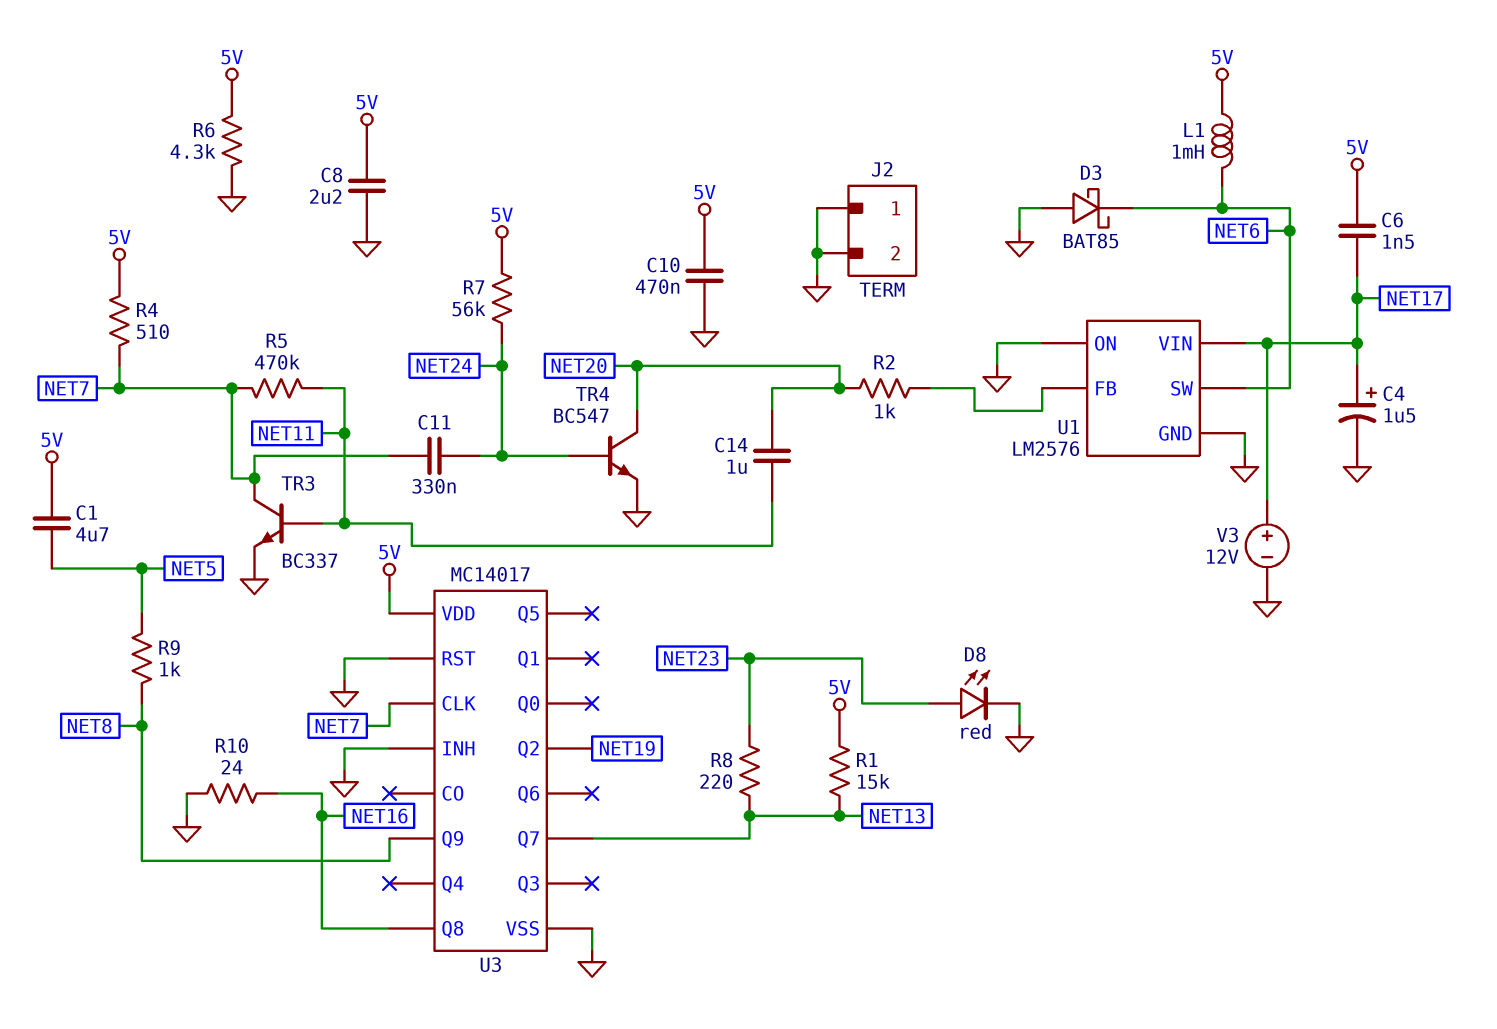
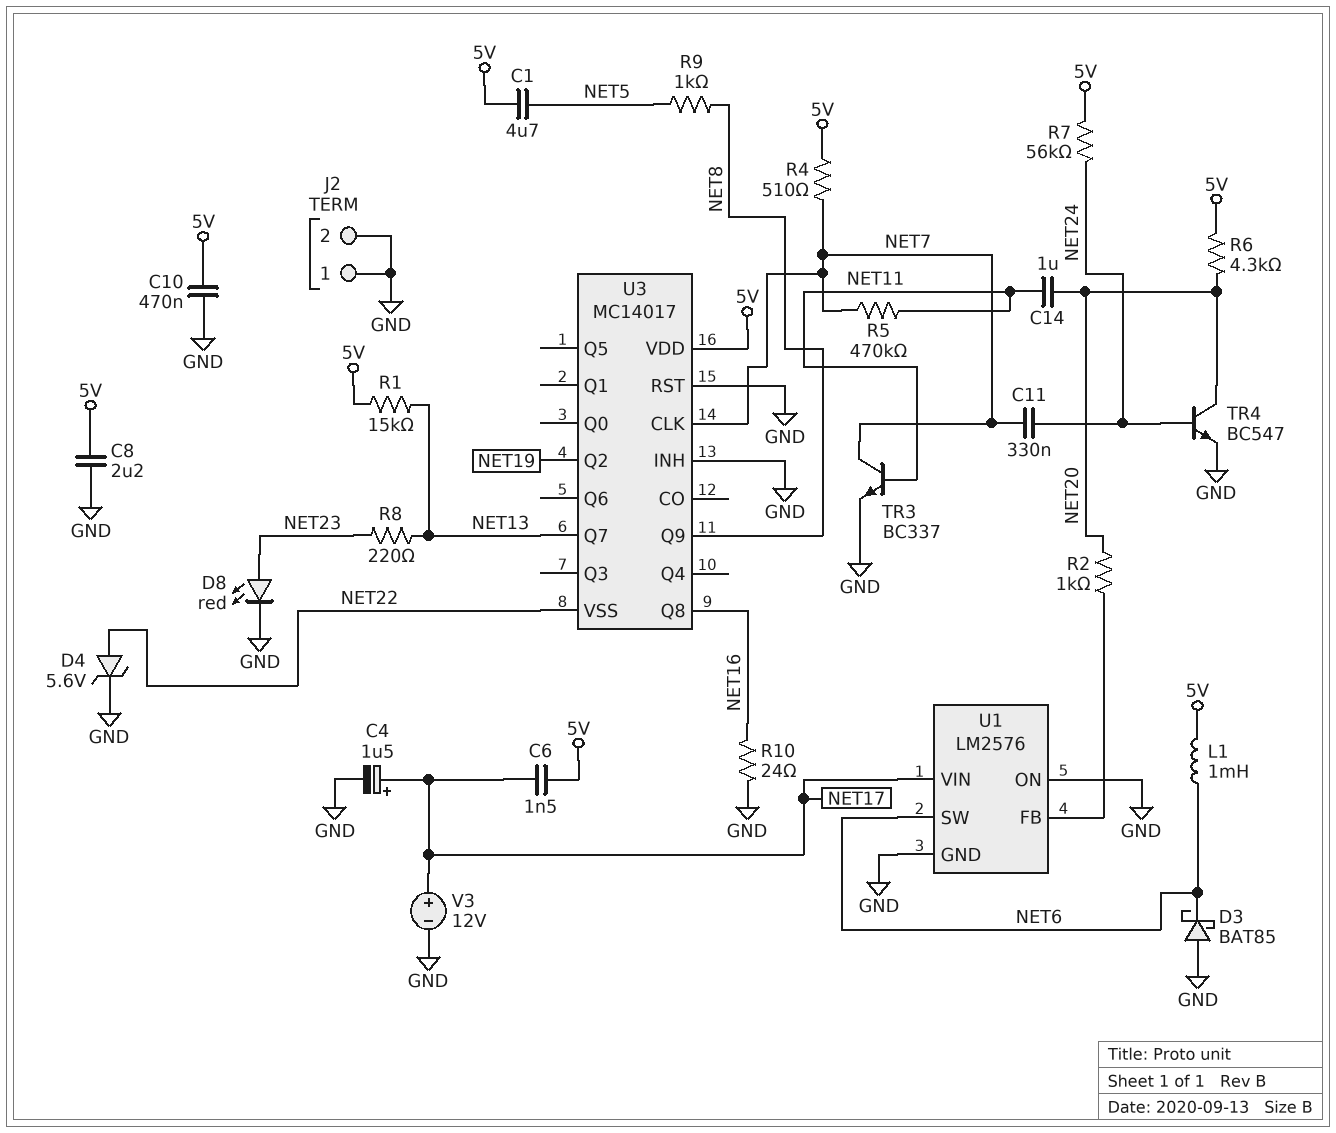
D4: none -> zener 5.6V (A NET22, K GND)
R6: 4.3k (5V, GND) -> 4.3k (5V, NET20)
U3 pin VSS: GND -> NET22

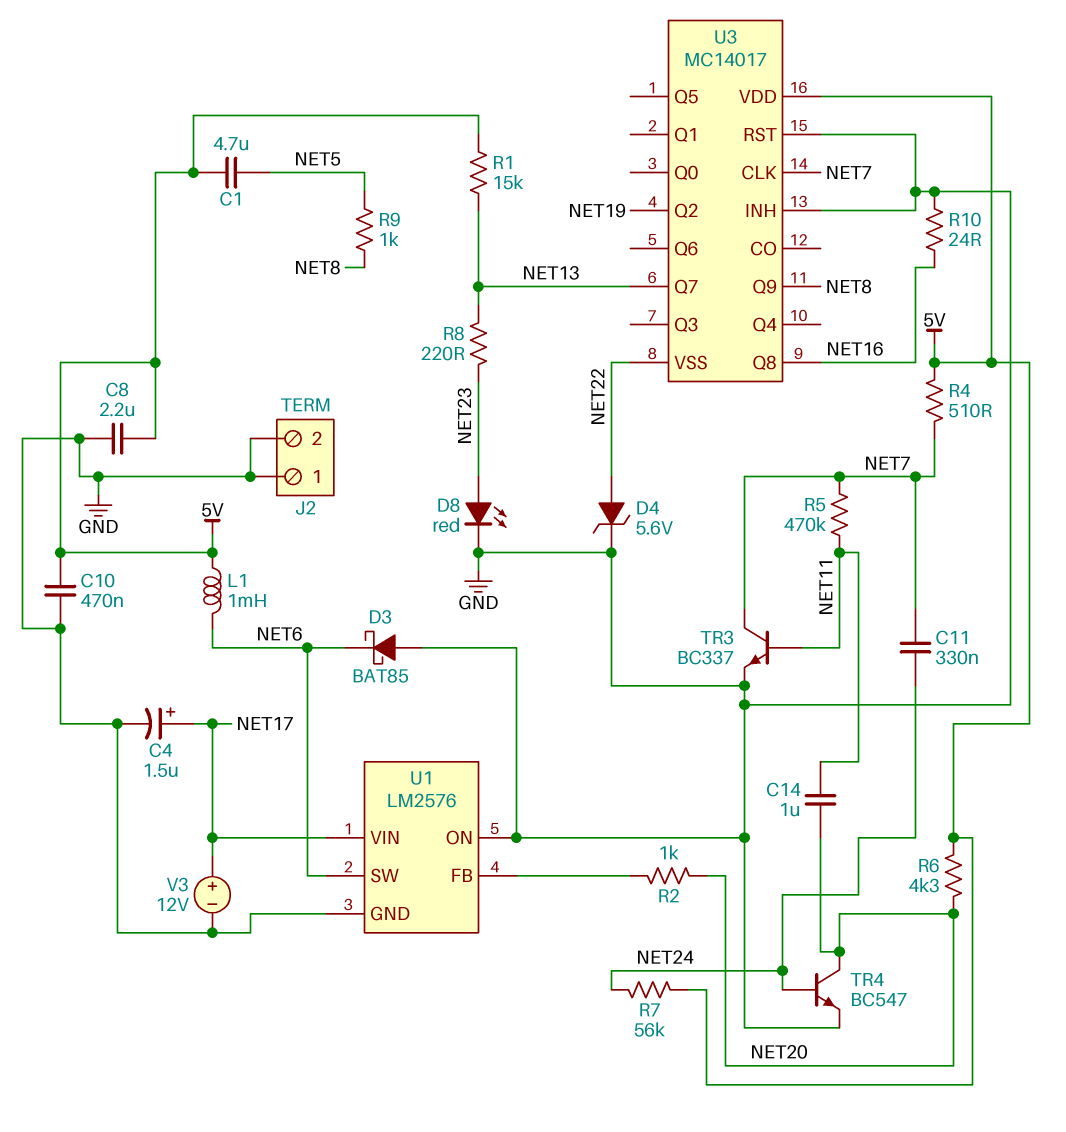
C6: 1.5nF (5V, NET17) -> none

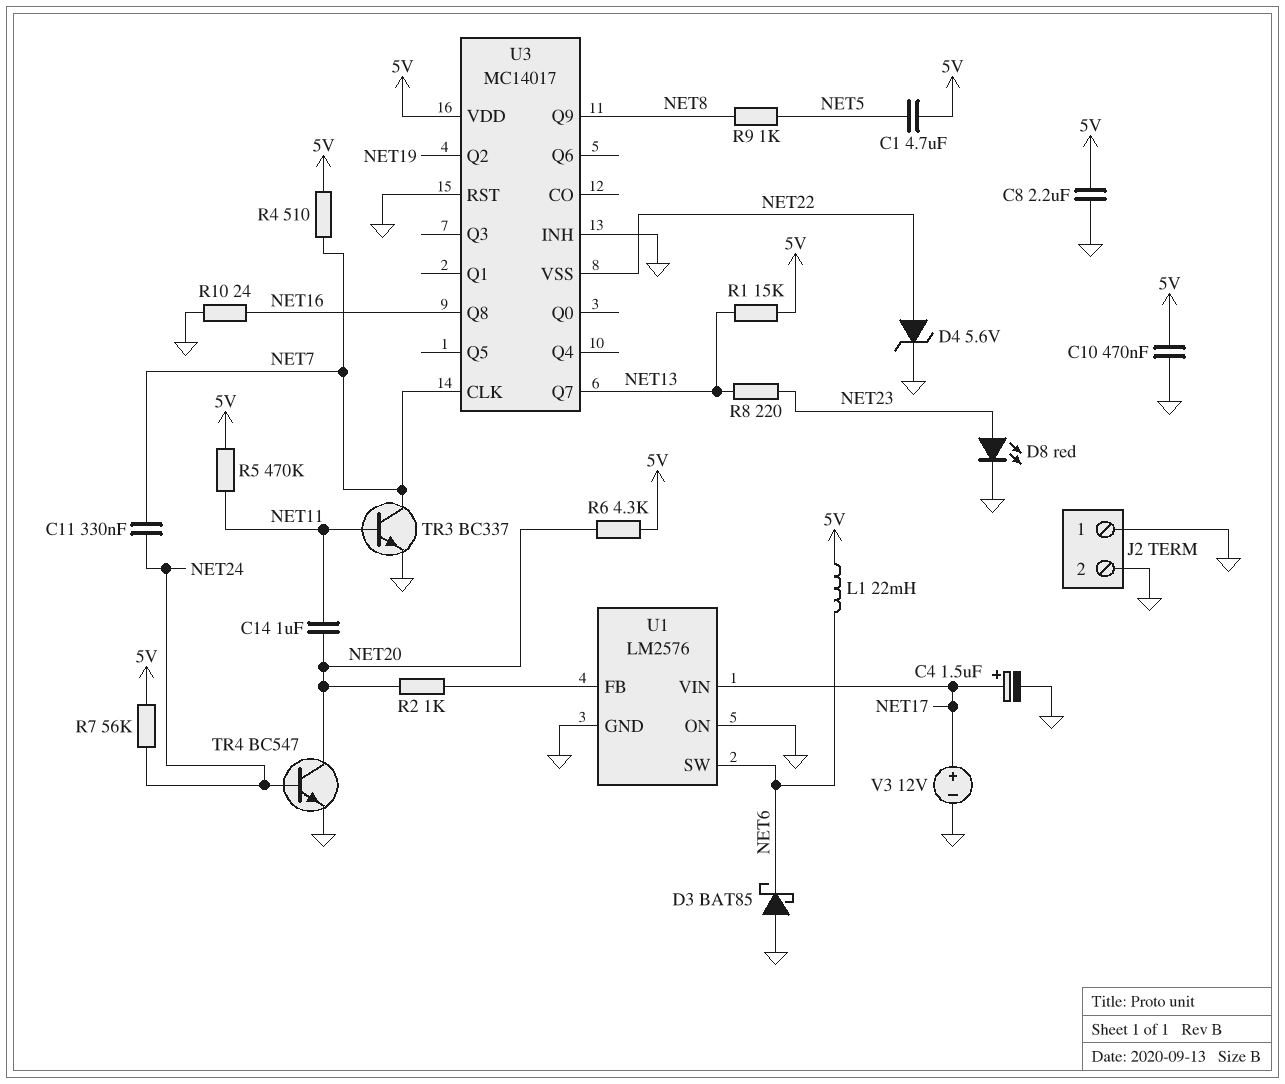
L1: 1mH (5V, NET6) -> 22mH (5V, NET6)
R5: 470k (NET7, NET11) -> 470k (5V, NET11)

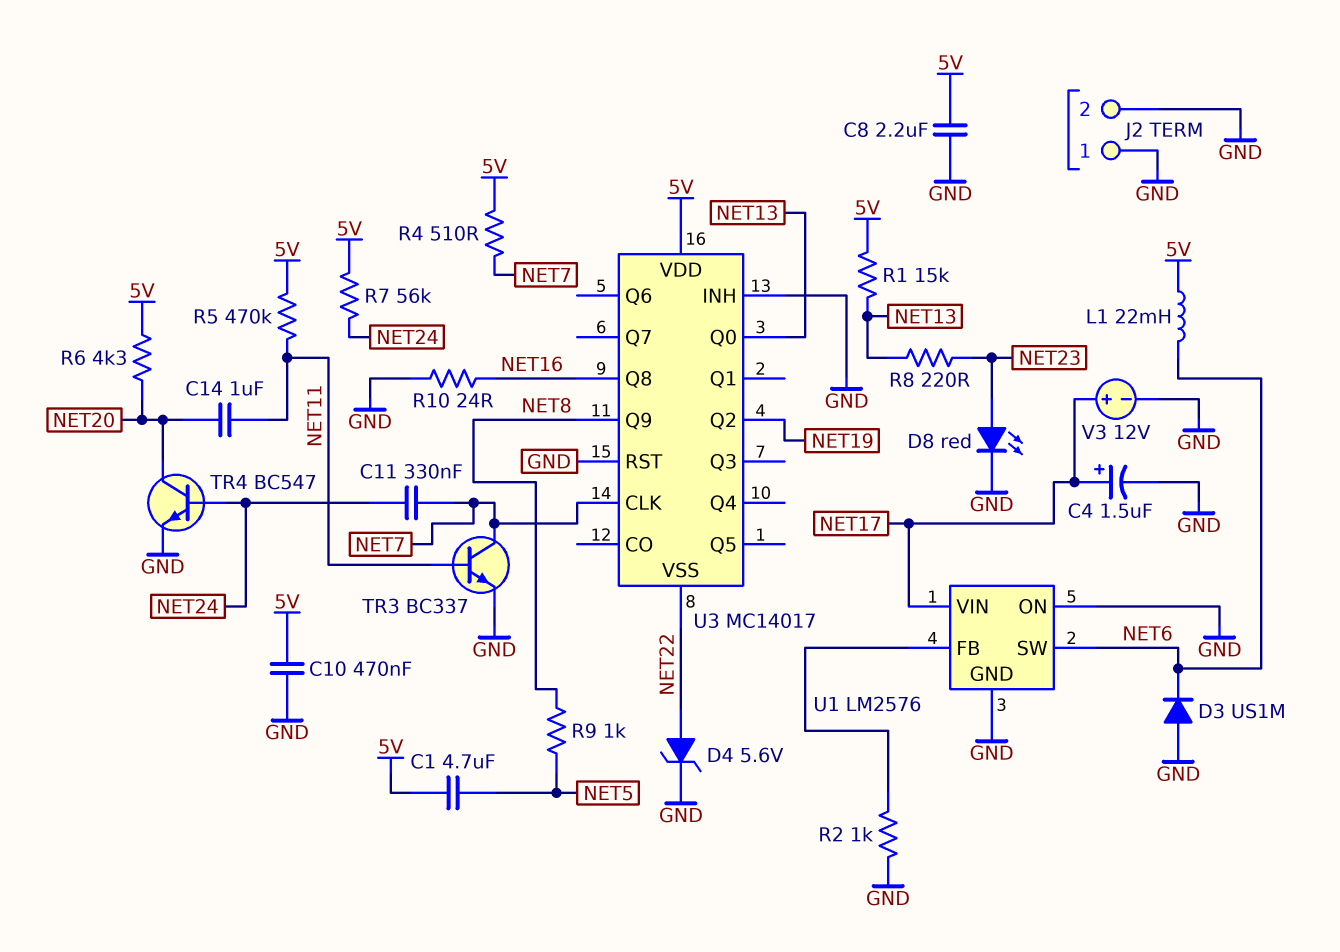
D3: schottky BAT85 (A GND, K NET6) -> diode US1M (A GND, K NET6)
R2: 1k (NET20, U1/FB) -> 1k (GND, U1/FB)
U3 pin Q0: none -> NET13
U3 pin Q7: NET13 -> none

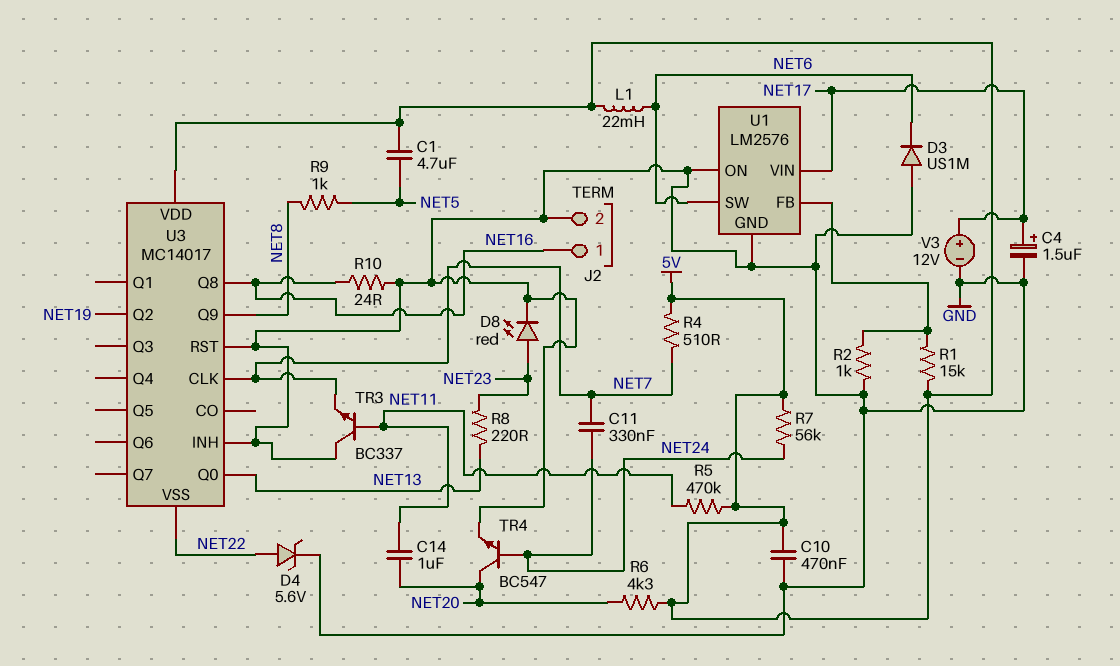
C8: 2.2uF (5V, GND) -> none
J2 pin 1: GND -> NET16
R1: 15k (5V, NET13) -> 15k (5V, U1/FB)
TR3: NPN BC337 (B NET11, C NET7, E GND) -> NPN BC337 (B NET11, C GND, E NET7)

